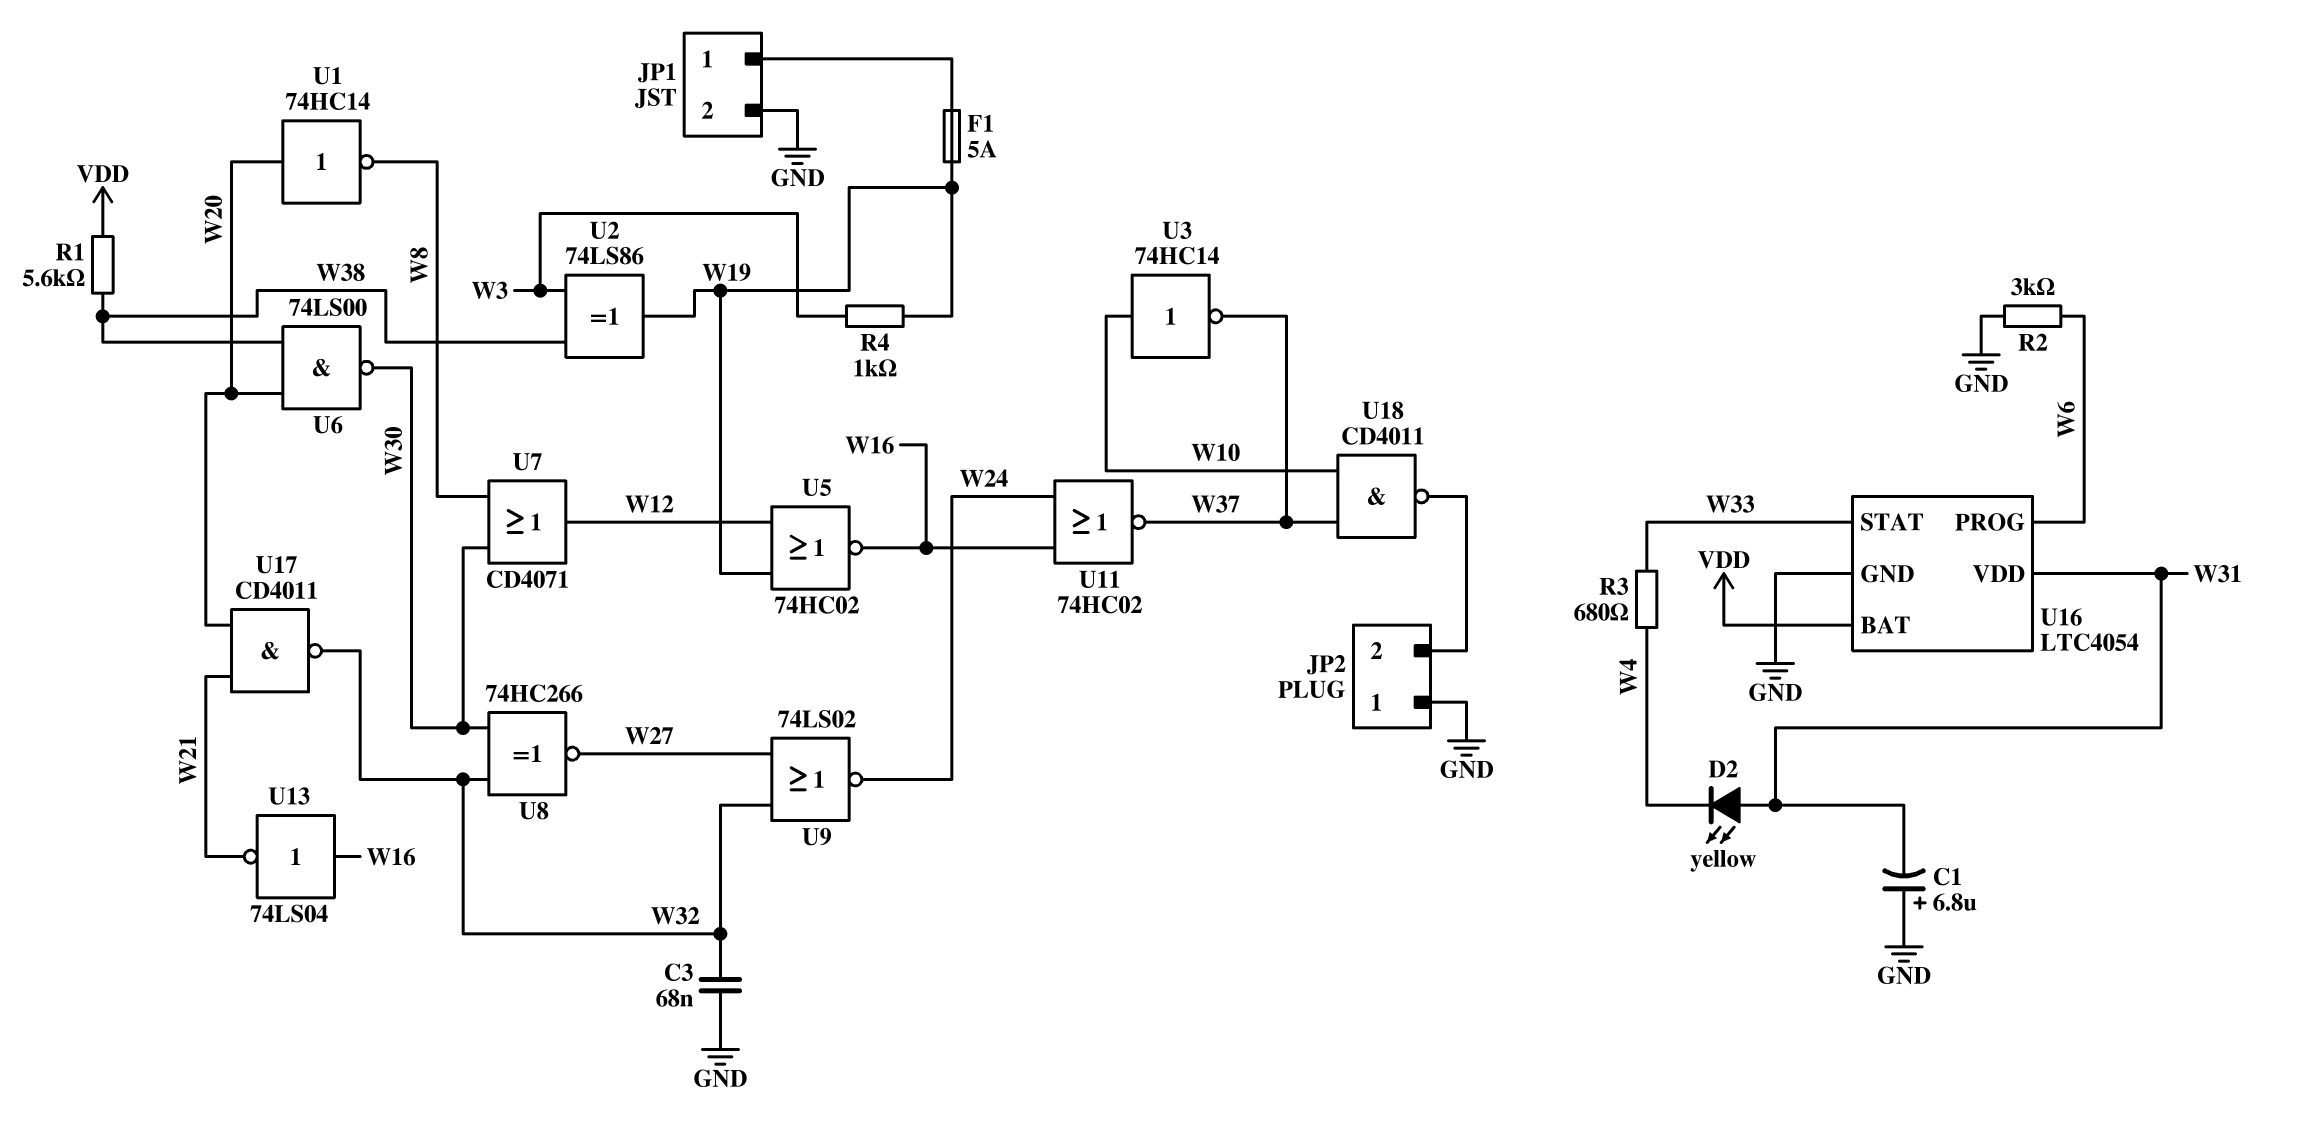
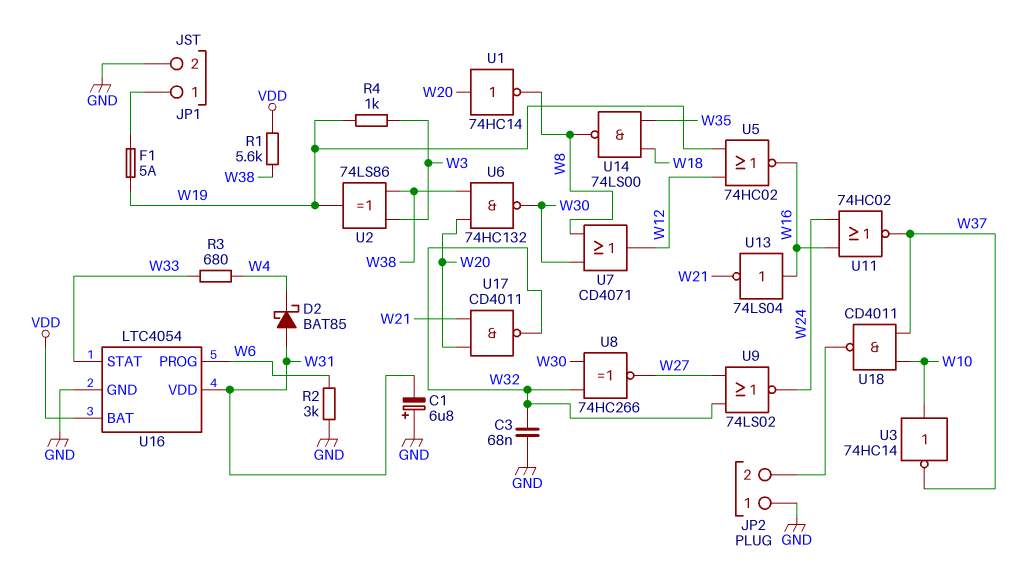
D2: LED yellow (A W31, K W4) -> schottky BAT85 (A W31, K W4)
U6: NAND 74LS00 (in W20, in W38, out W30) -> NAND 74HC132 (in W20, in W38, out W30)
U14: none -> NAND 74LS00 (in W18, in W35, out W8)

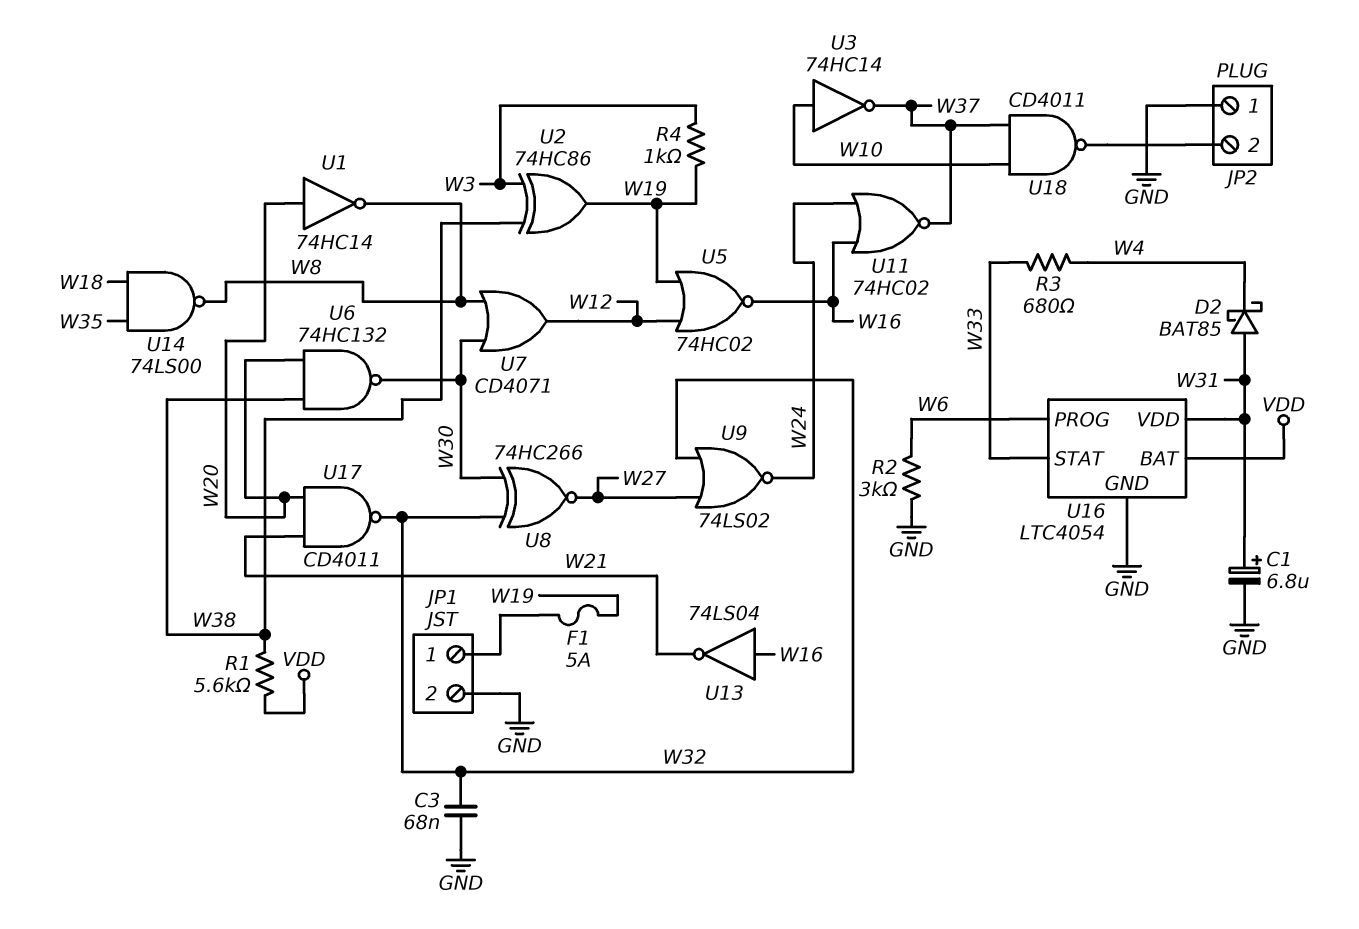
C1: 6.8uF (plus GND, minus W31) -> 6.8uF (plus W31, minus GND)
U2: XOR 74LS86 (in W3, in W38, out W19) -> XOR 74HC86 (in W3, in W38, out W19)

